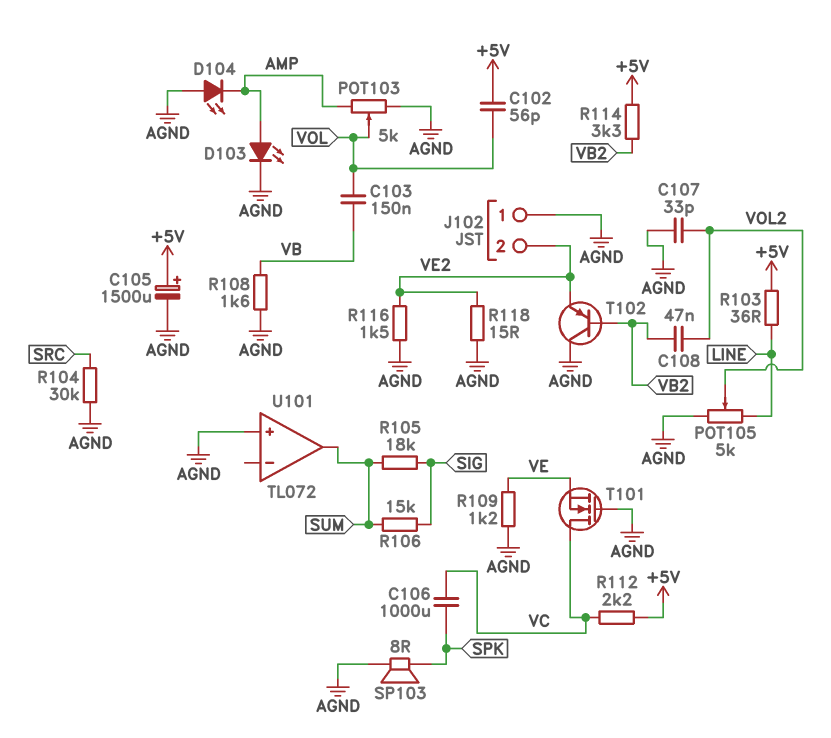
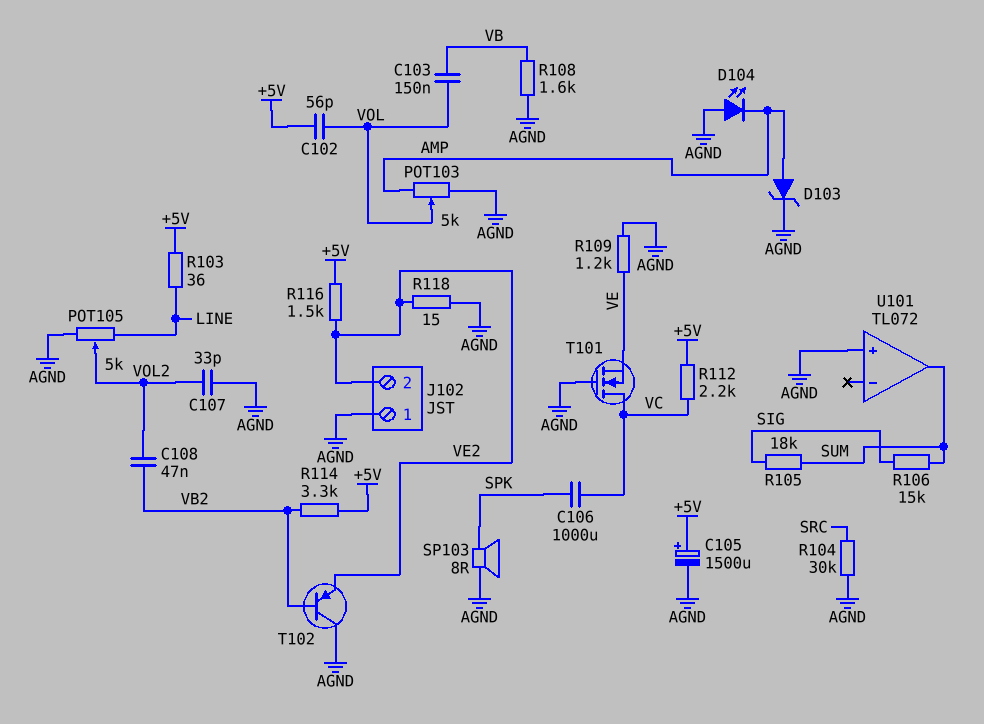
D103: LED (A AMP, K AGND) -> zener (A AMP, K AGND)
R116: 1.5k (AGND, VE2) -> 1.5k (+5V, VE2)

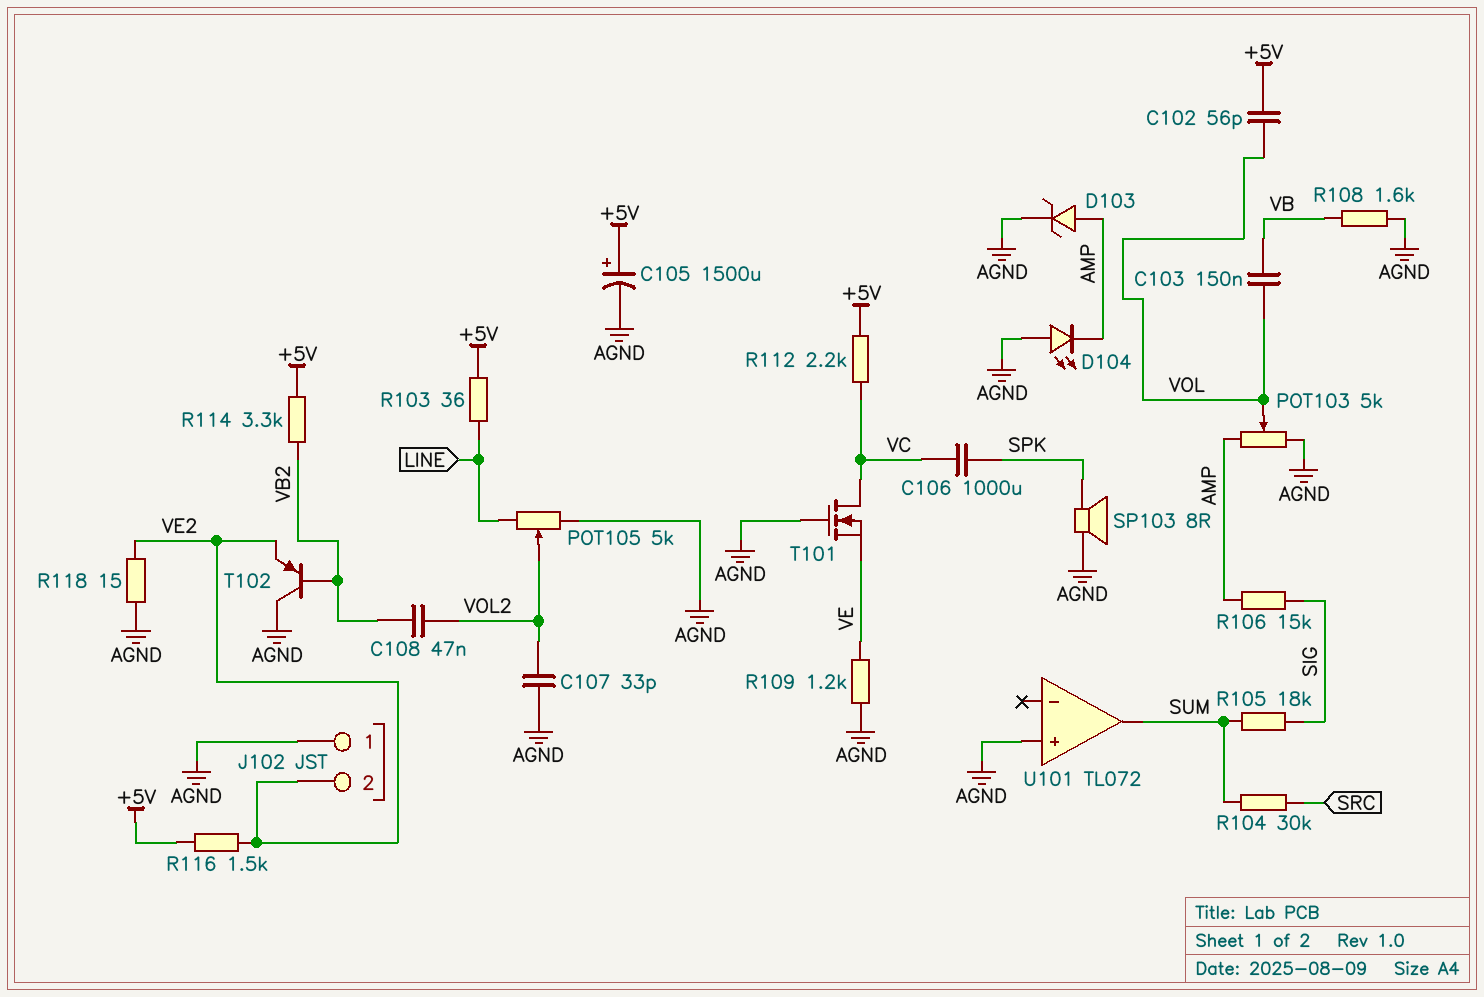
R104: 30k (AGND, SRC) -> 30k (SRC, SUM)
R106: 15k (SIG, SUM) -> 15k (AMP, SIG)

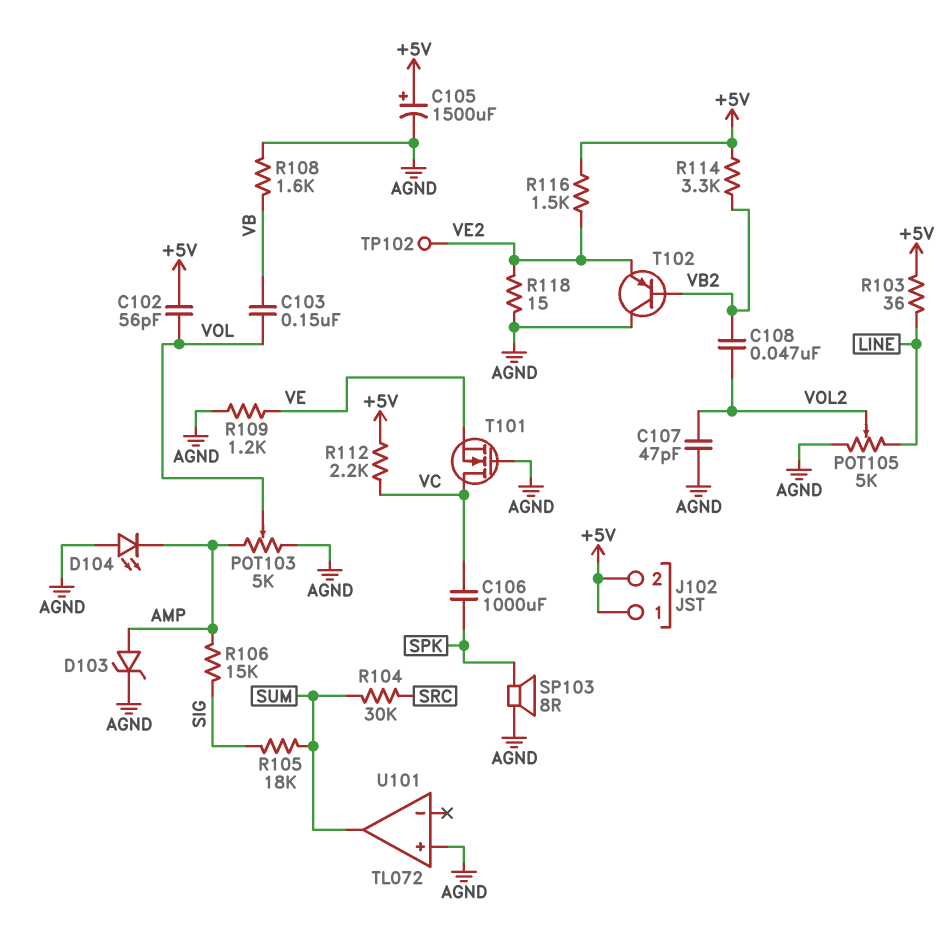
C107: 33pF (AGND, VOL2) -> 47pF (AGND, VOL2)
J102 pin 1: AGND -> +5V
J102 pin 2: VE2 -> +5V
TP102: none -> test point (VE2)

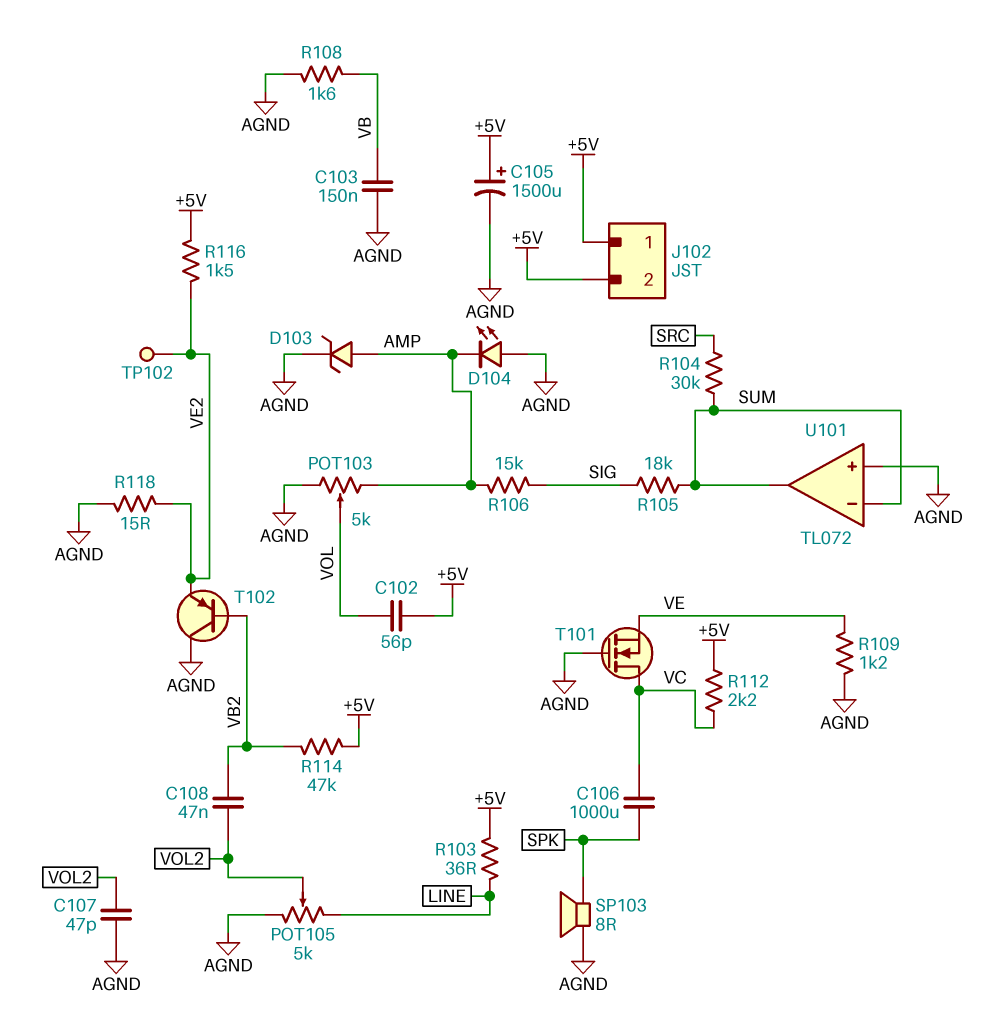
C103: 150nF (VB, VOL) -> 150nF (AGND, VB)
R114: 3.3k (+5V, VB2) -> 47k (+5V, VB2)
U101 pin in-: none -> SUM

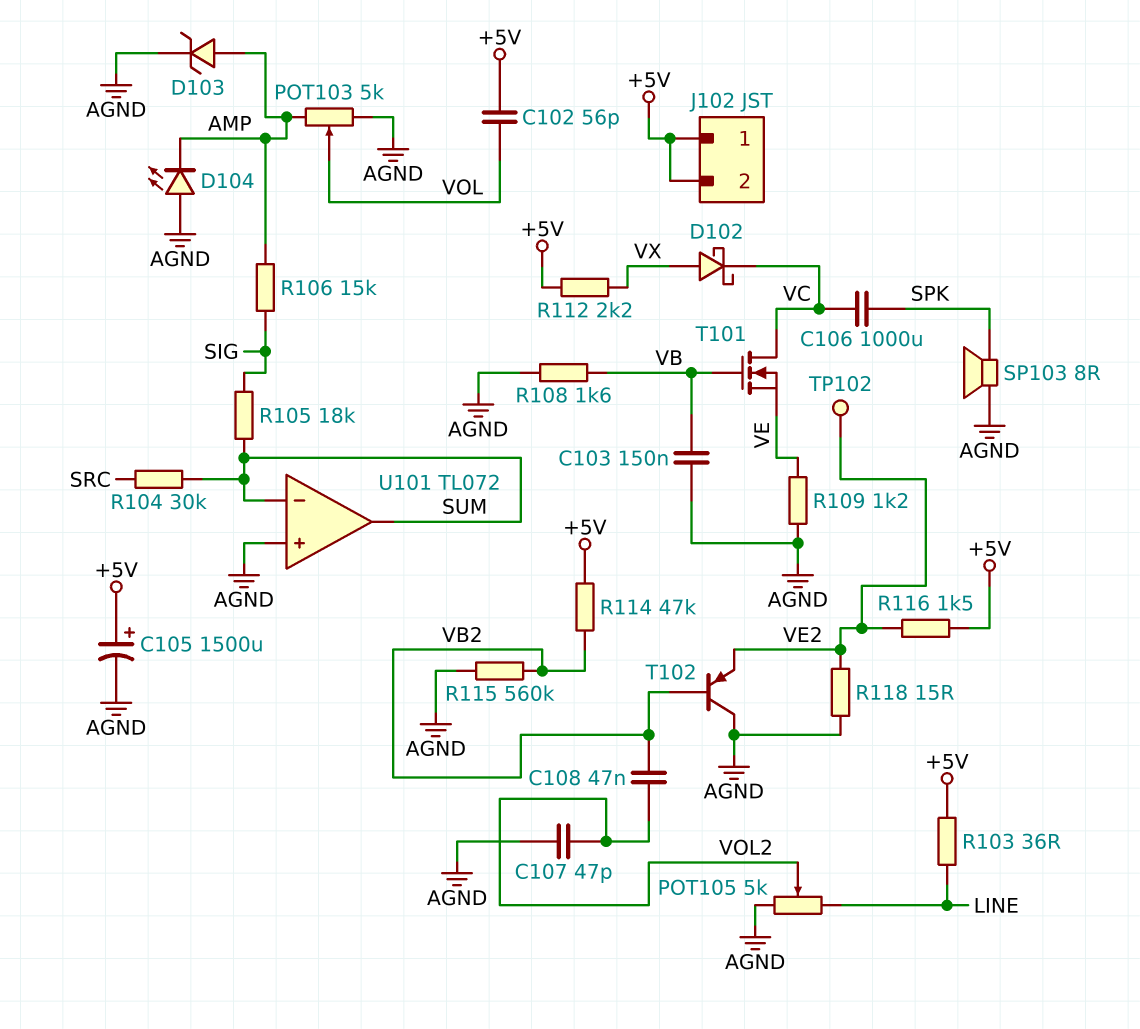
D102: none -> schottky (A VX, K VC)
R112: 2.2k (+5V, VC) -> 2.2k (+5V, VX)
R115: none -> 560k (AGND, VB2)
T101: NMOS (G AGND, D VC, S VE) -> NMOS (G VB, D VC, S VE)

